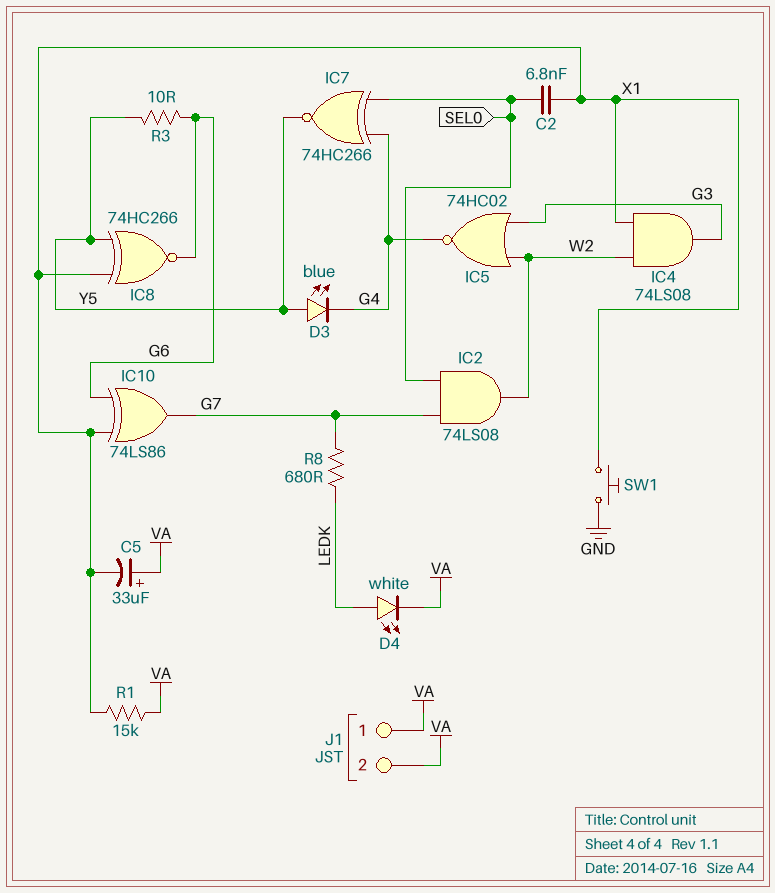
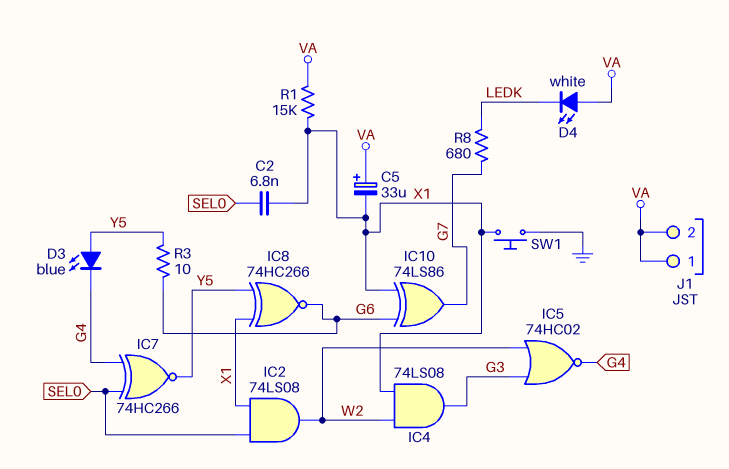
D4: LED white (A LEDK, K VA) -> LED white (A VA, K LEDK)
IC2: AND 74LS08 (in G7, in SEL0, out W2) -> AND 74LS08 (in SEL0, in X1, out W2)

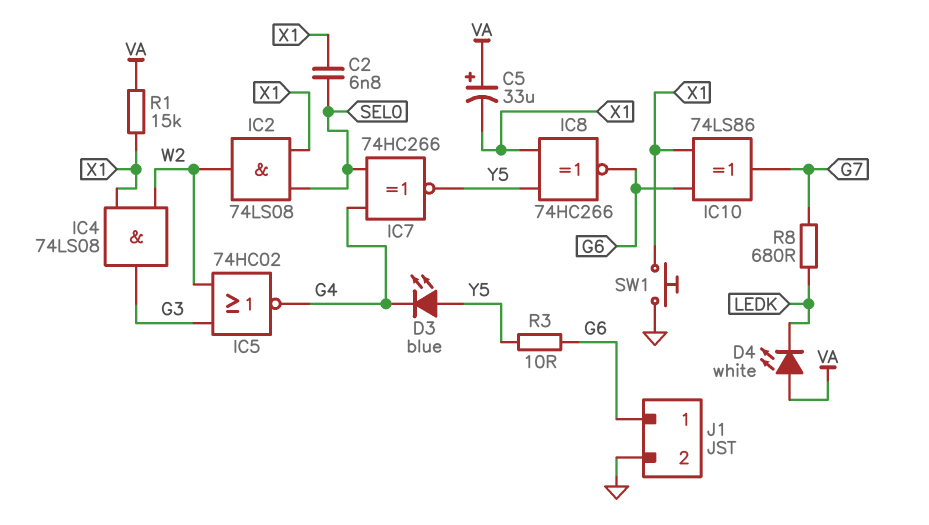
J1 pin 1: VA -> G6
J1 pin 2: VA -> GND

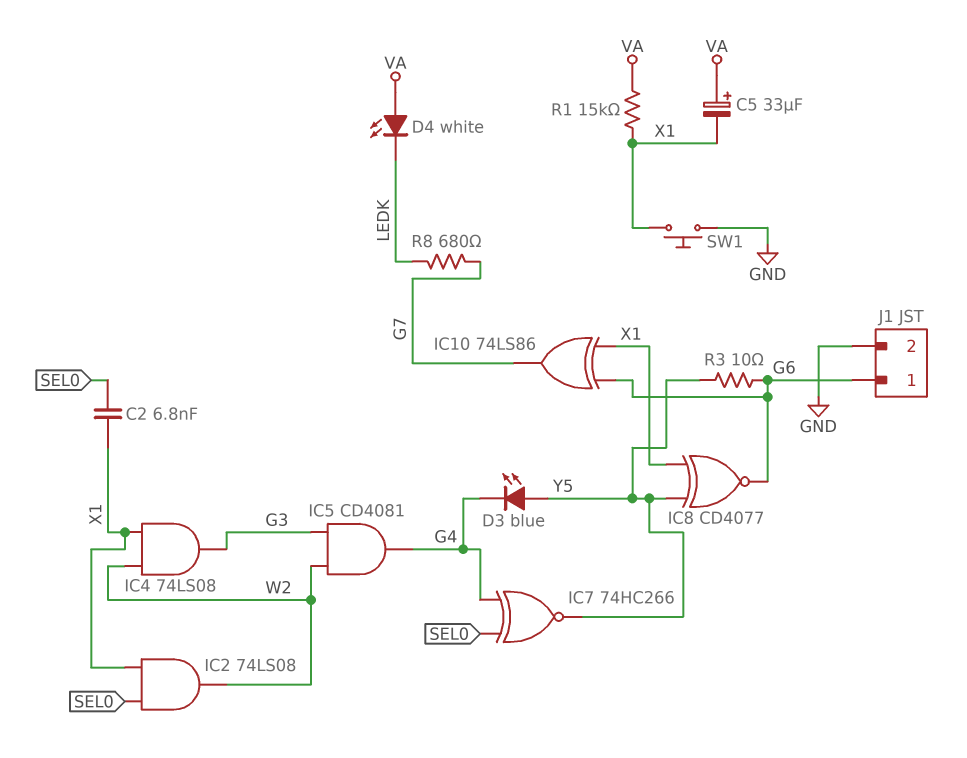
IC5: NOR 74HC02 (in G3, in W2, out G4) -> AND CD4081 (in G3, in W2, out G4)
IC8: XNOR 74HC266 (in X1, in Y5, out G6) -> XNOR CD4077 (in X1, in Y5, out G6)

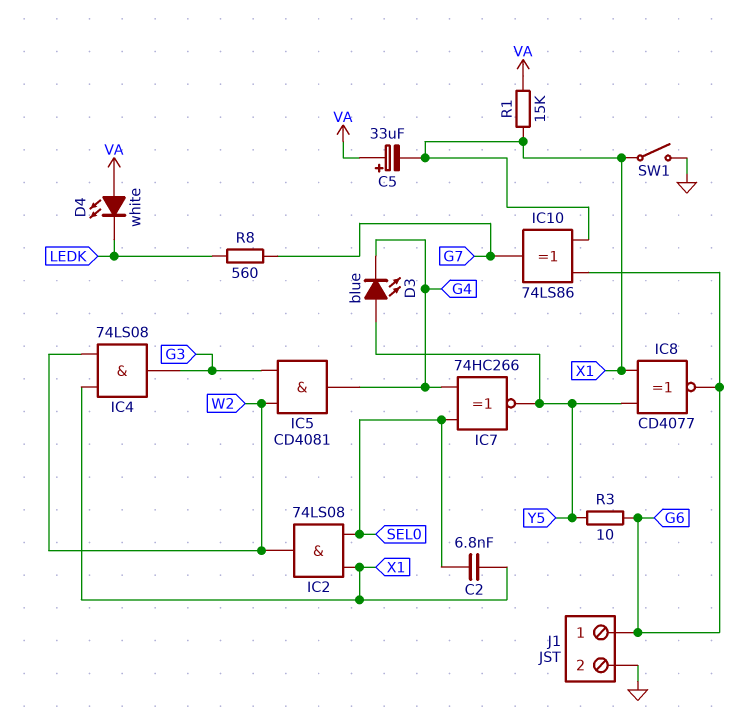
R8: 680 (G7, LEDK) -> 560 (G7, LEDK)
SW1: button (GND, X1) -> switch (GND, X1)

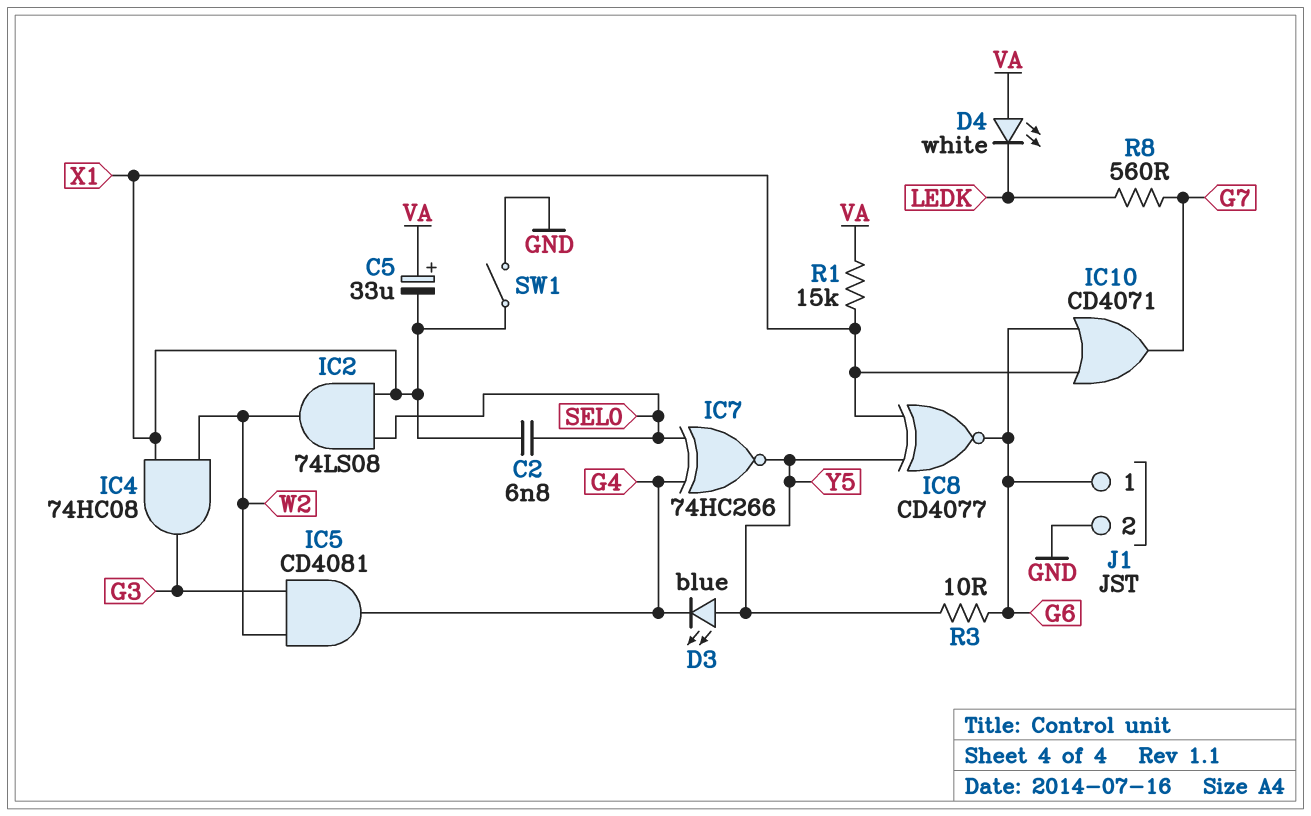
IC4: AND 74LS08 (in W2, in X1, out G3) -> AND 74HC08 (in W2, in X1, out G3)
IC10: XOR 74LS86 (in G6, in X1, out G7) -> OR CD4071 (in G6, in X1, out G7)

